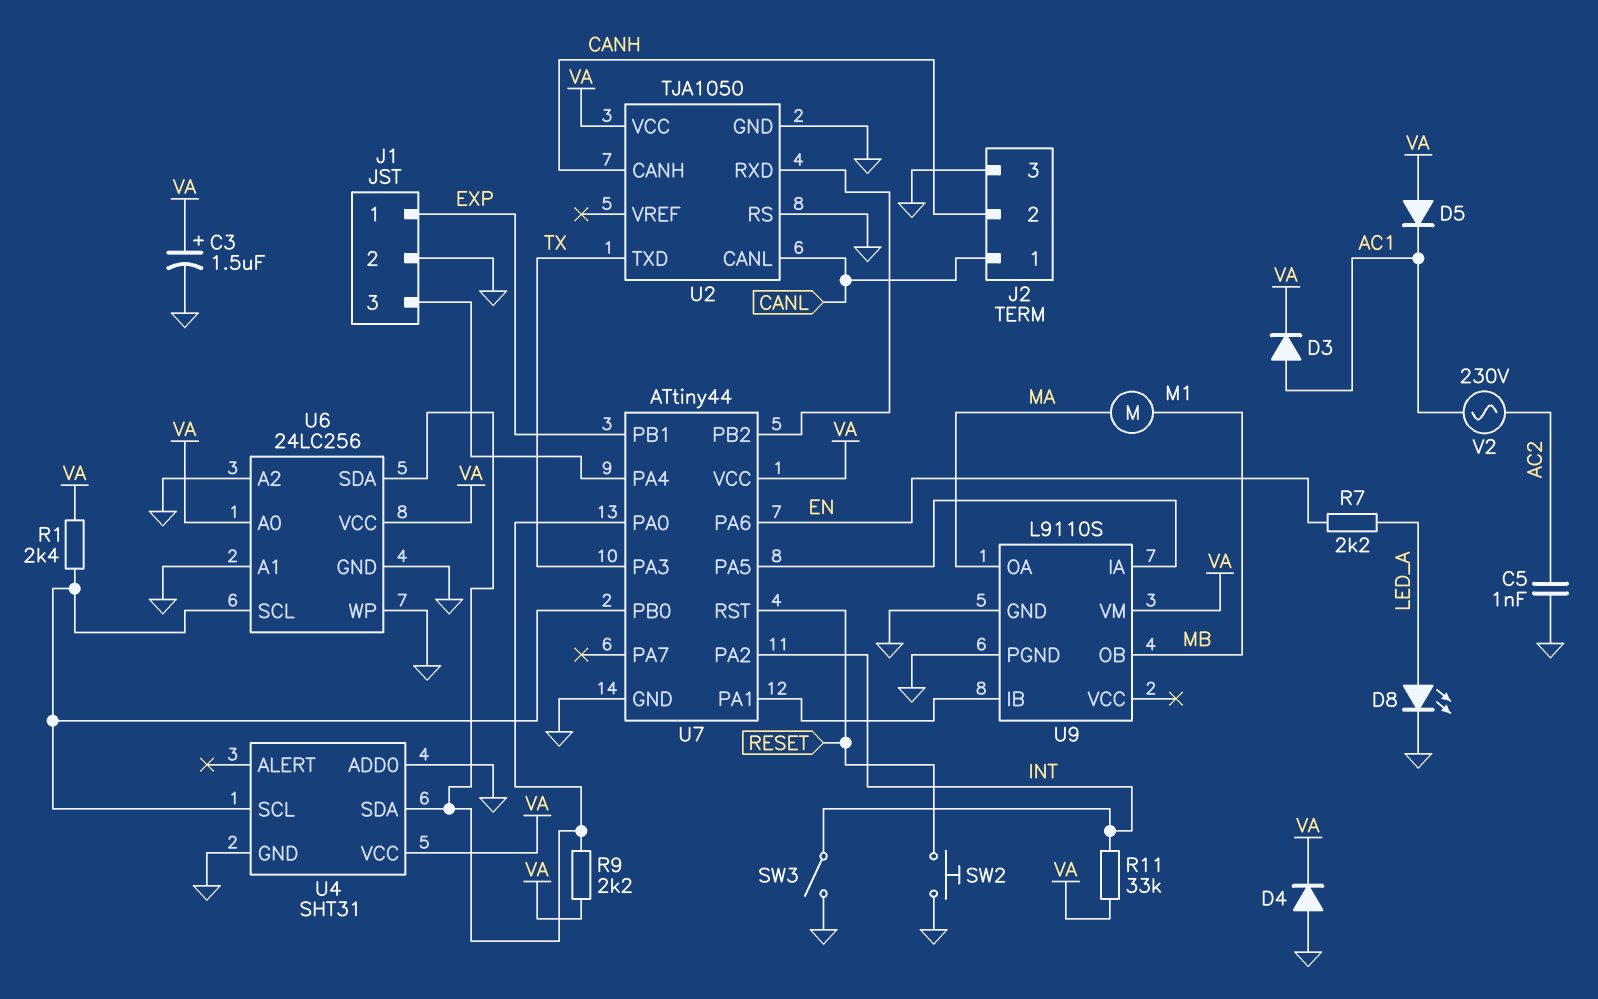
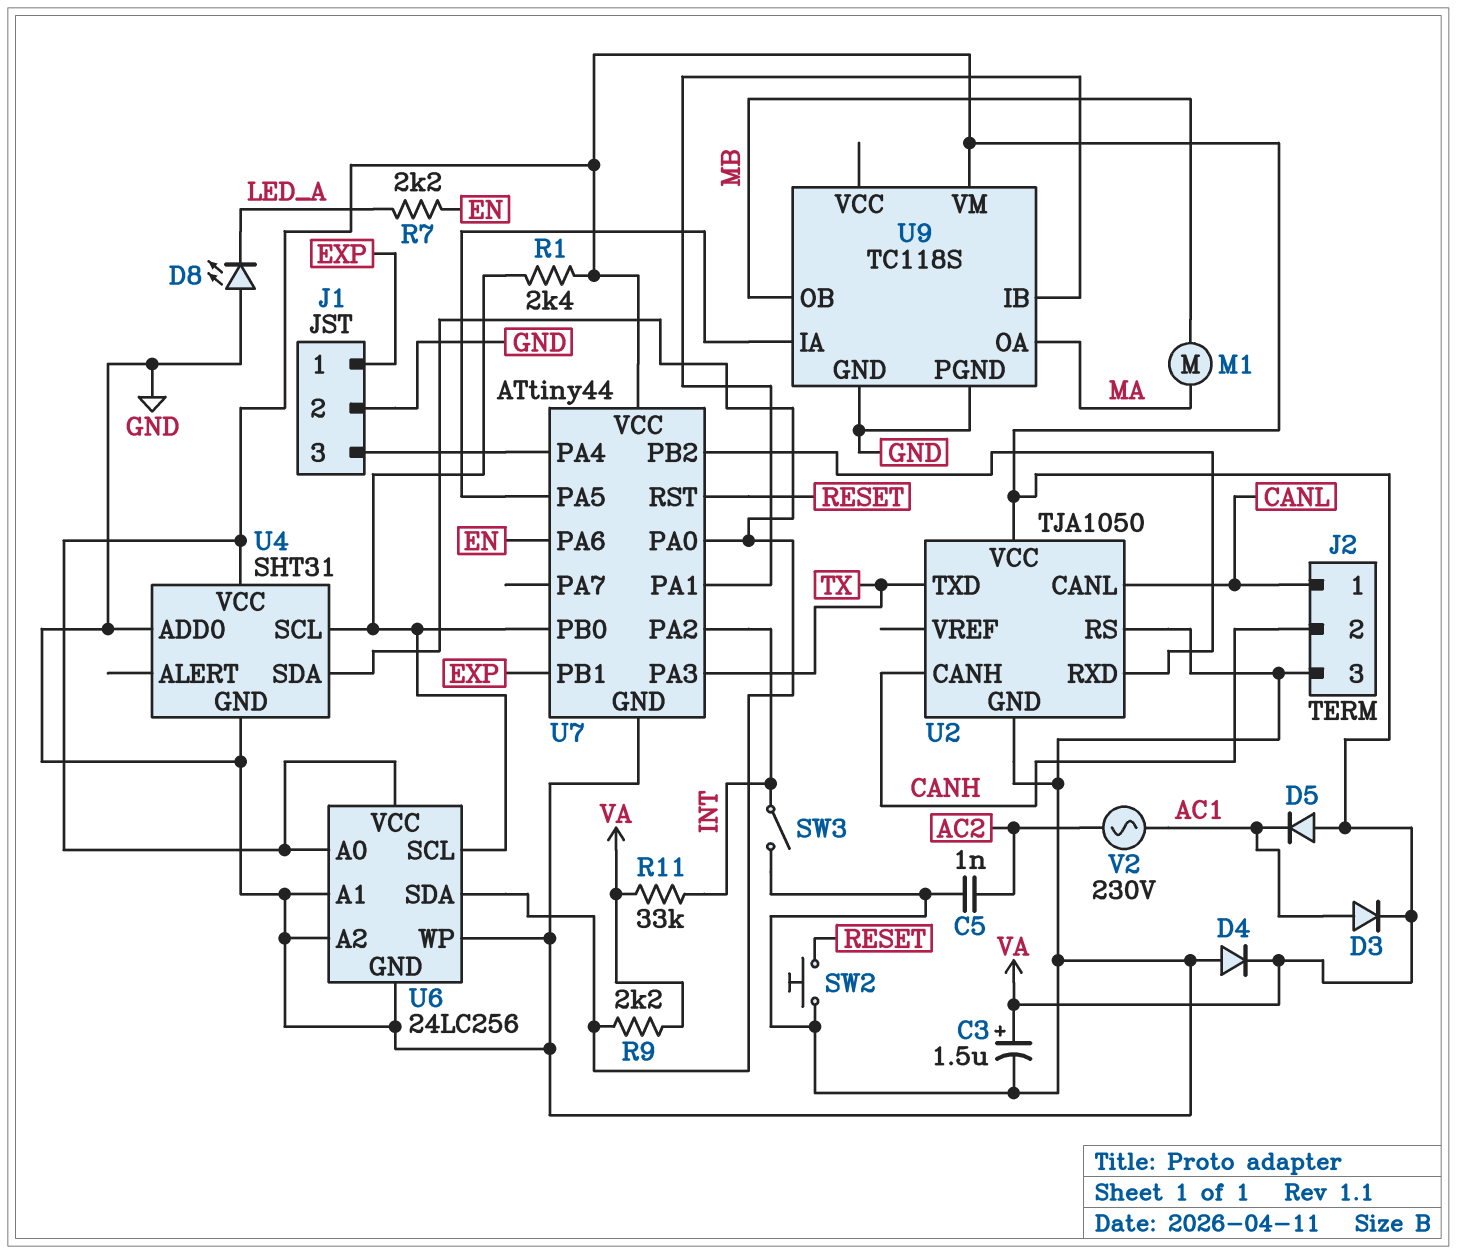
D8: LED (A LED_A, K GND) -> LED (A GND, K LED_A)
U9: L9110S -> TC118S

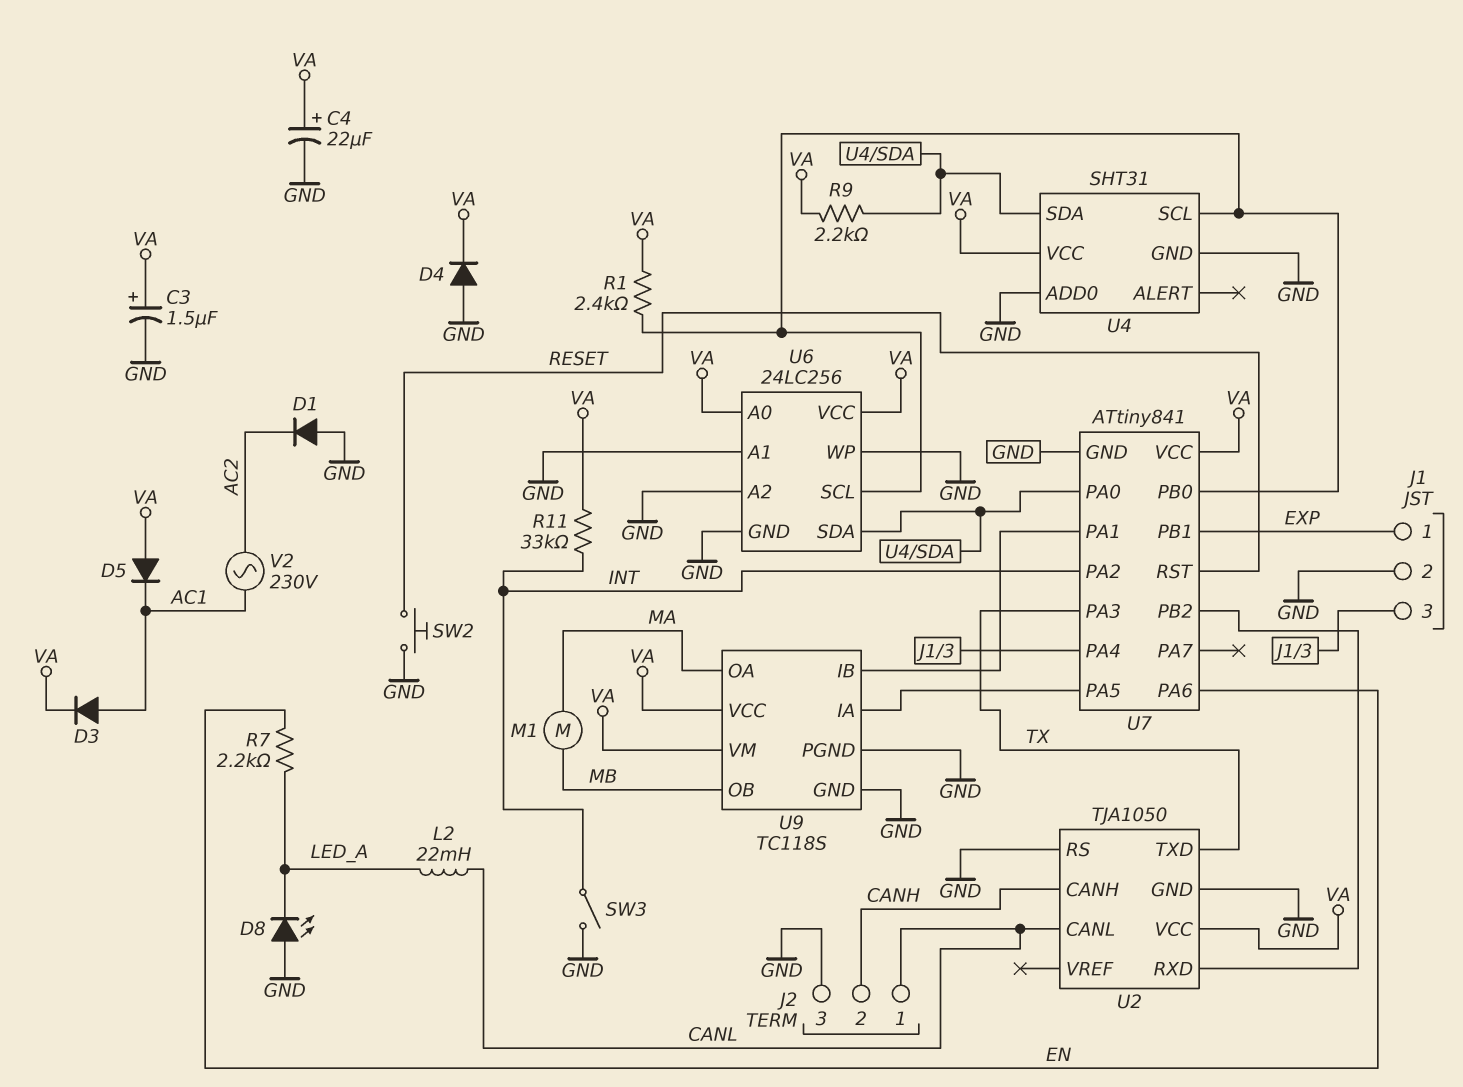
C4: none -> 22uF (plus VA, minus GND)
C5: 1nF (AC2, GND) -> none
D1: none -> diode (A GND, K AC2)
L2: none -> 22mH (CANL, LED_A)
U7: ATtiny44 -> ATtiny841
U9 pin VCC: none -> VA

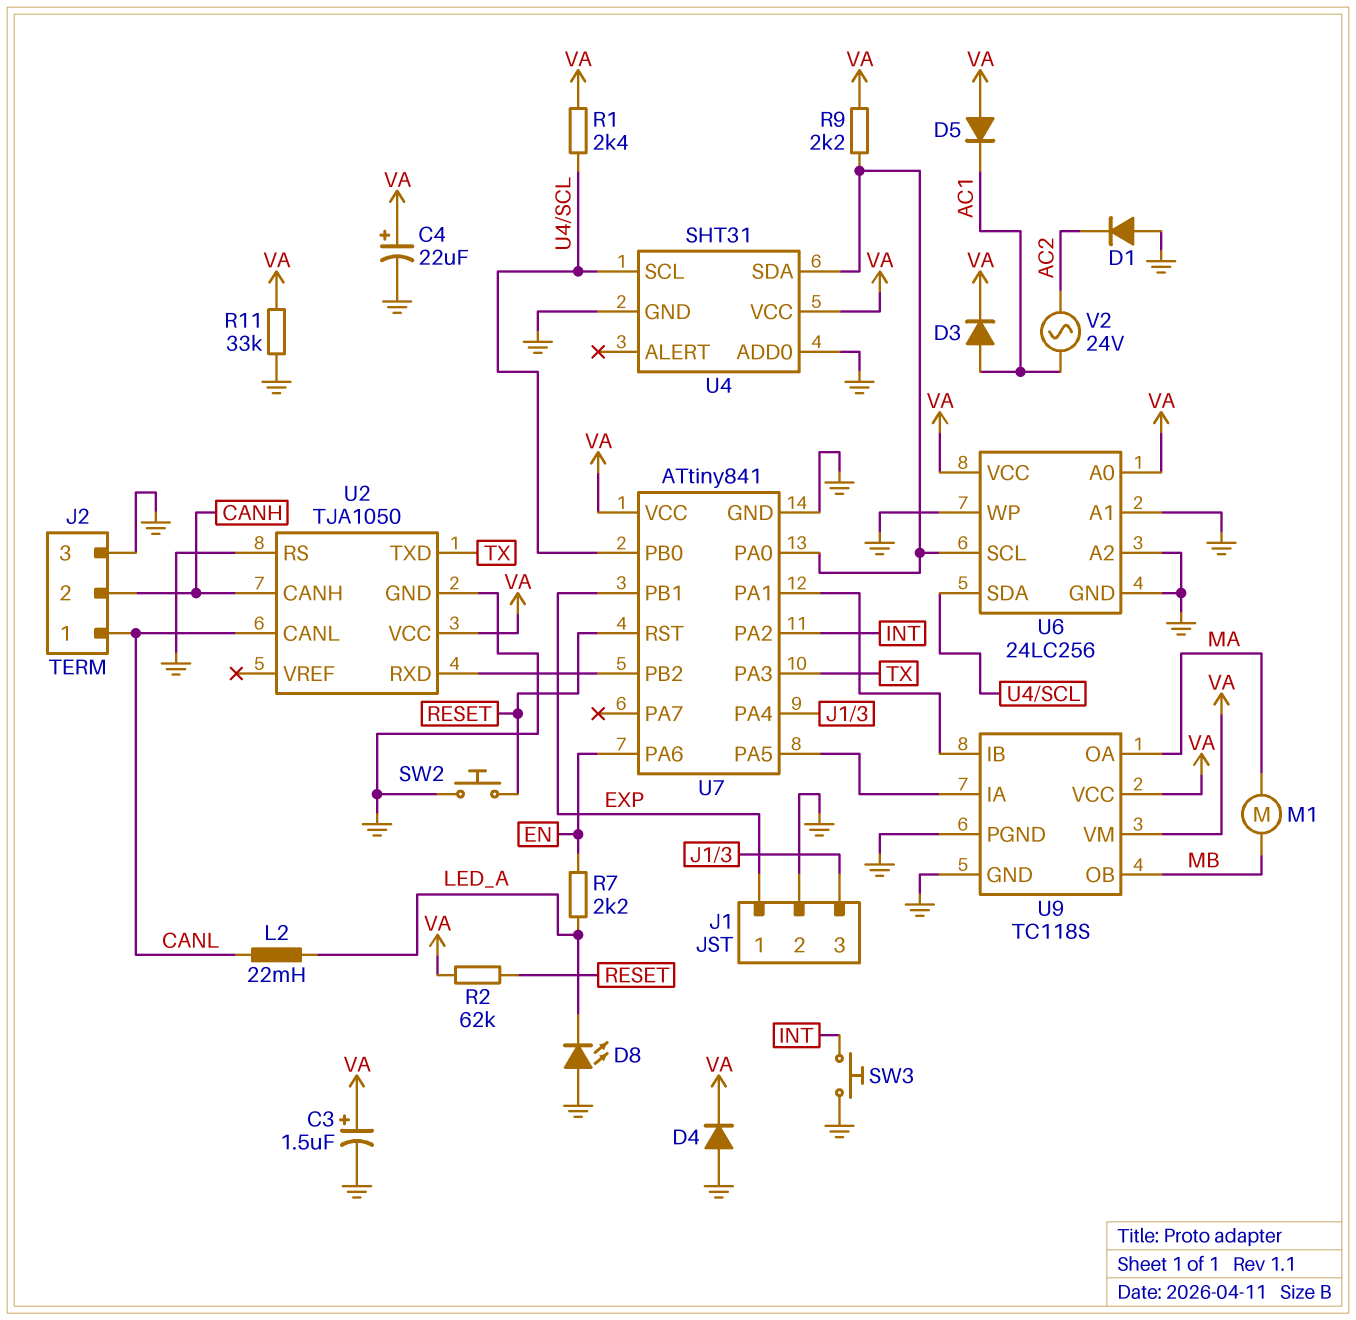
R2: none -> 62k (RESET, VA)
R11: 33k (INT, VA) -> 33k (GND, VA)
SW3: switch (GND, INT) -> button (GND, INT)
U6 pin SCL: U4/SCL -> U4/SDA
U6 pin SDA: U4/SDA -> U4/SCL
V2: AC 230V (AC1, AC2) -> AC 24V (AC1, AC2)

